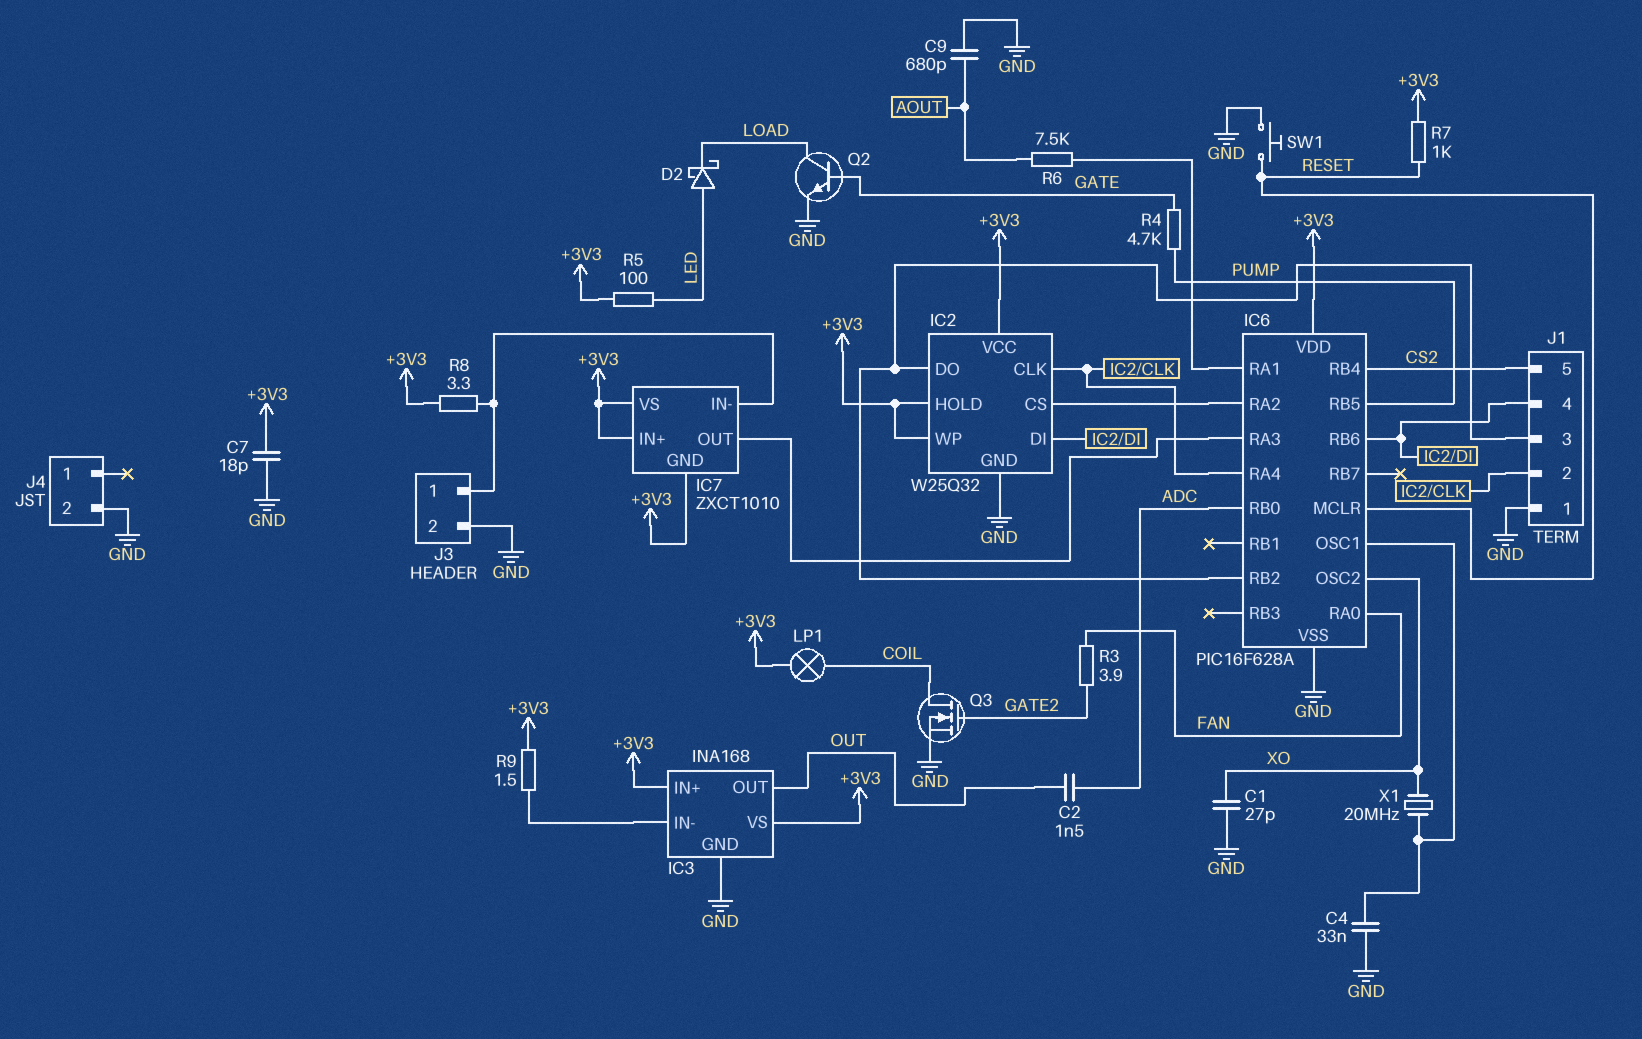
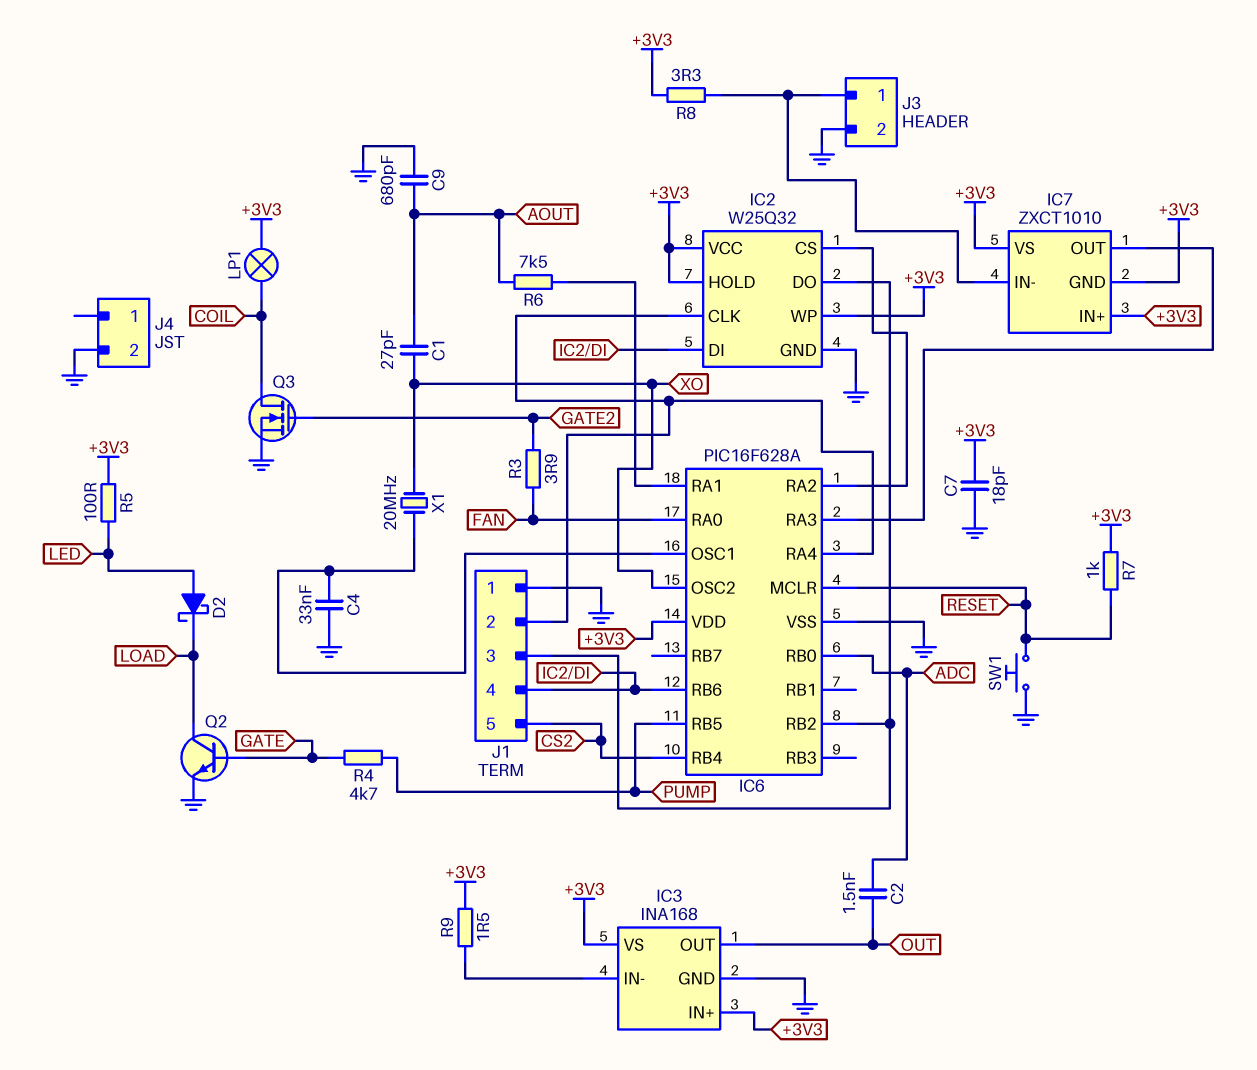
C1: 27pF (GND, XO) -> 27pF (AOUT, XO)

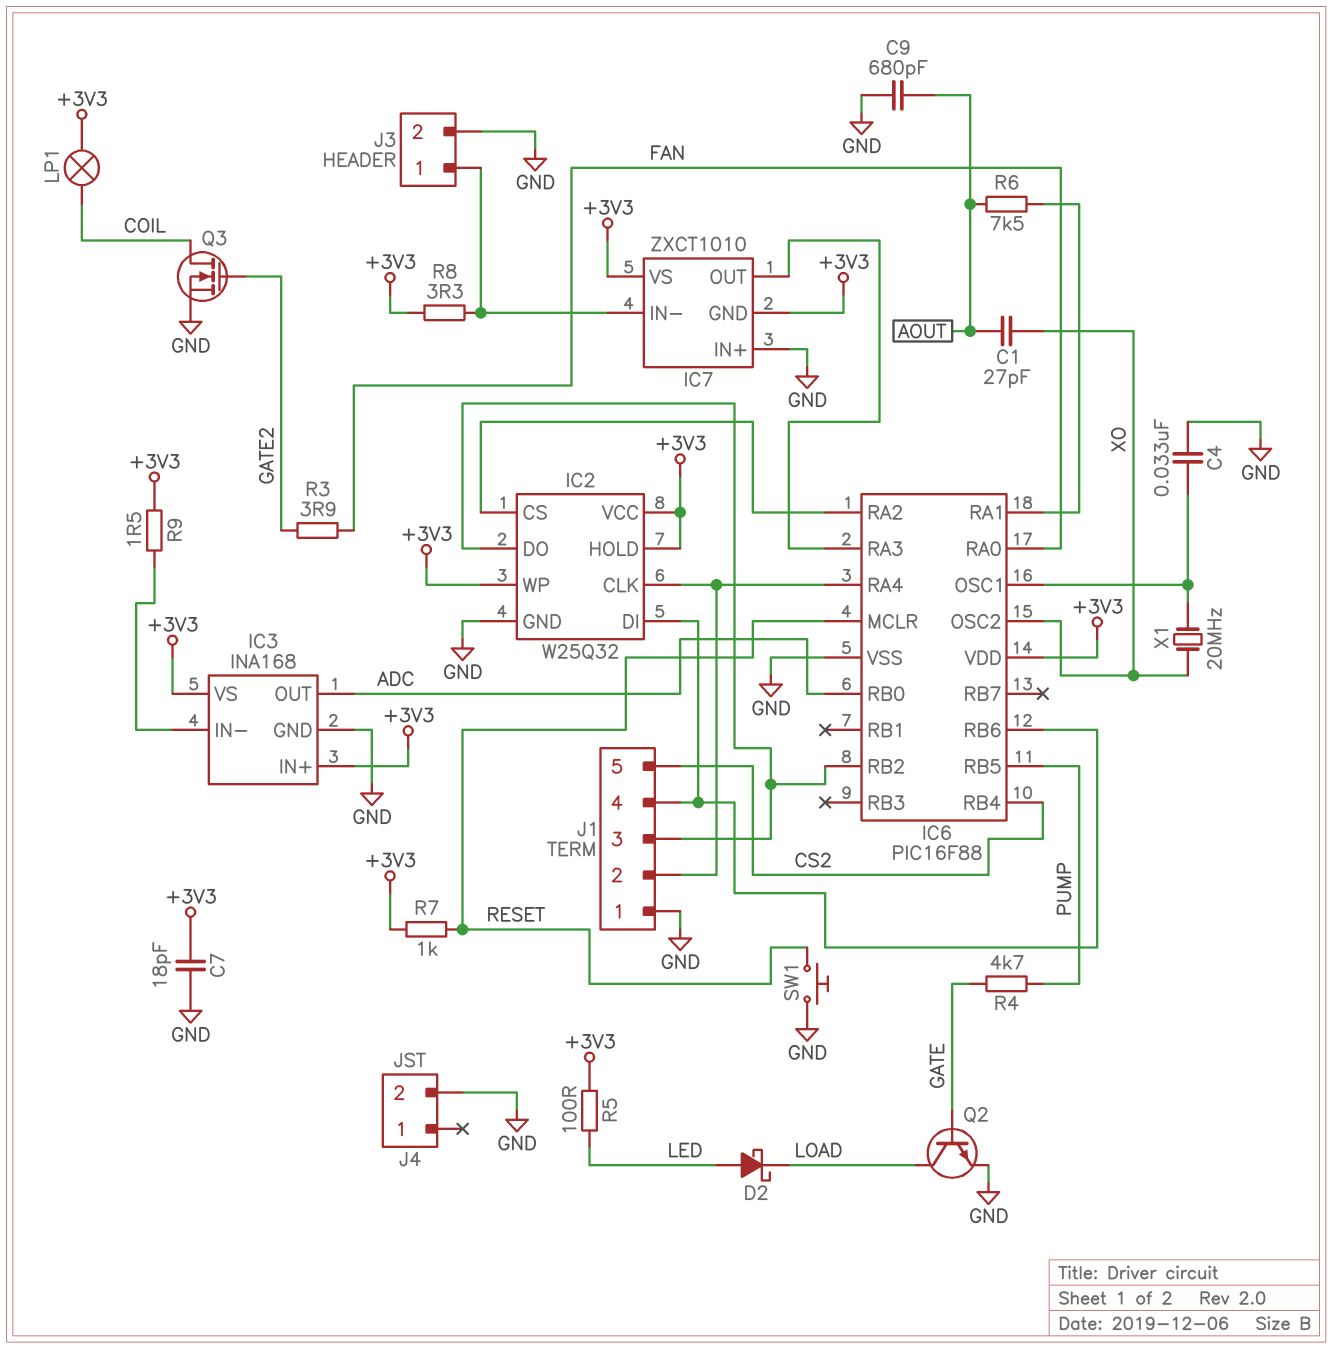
C2: 1.5nF (ADC, OUT) -> none
IC3 pin OUT: OUT -> ADC
IC6: PIC16F628A -> PIC16F88
IC7 pin IN+: +3V3 -> GND

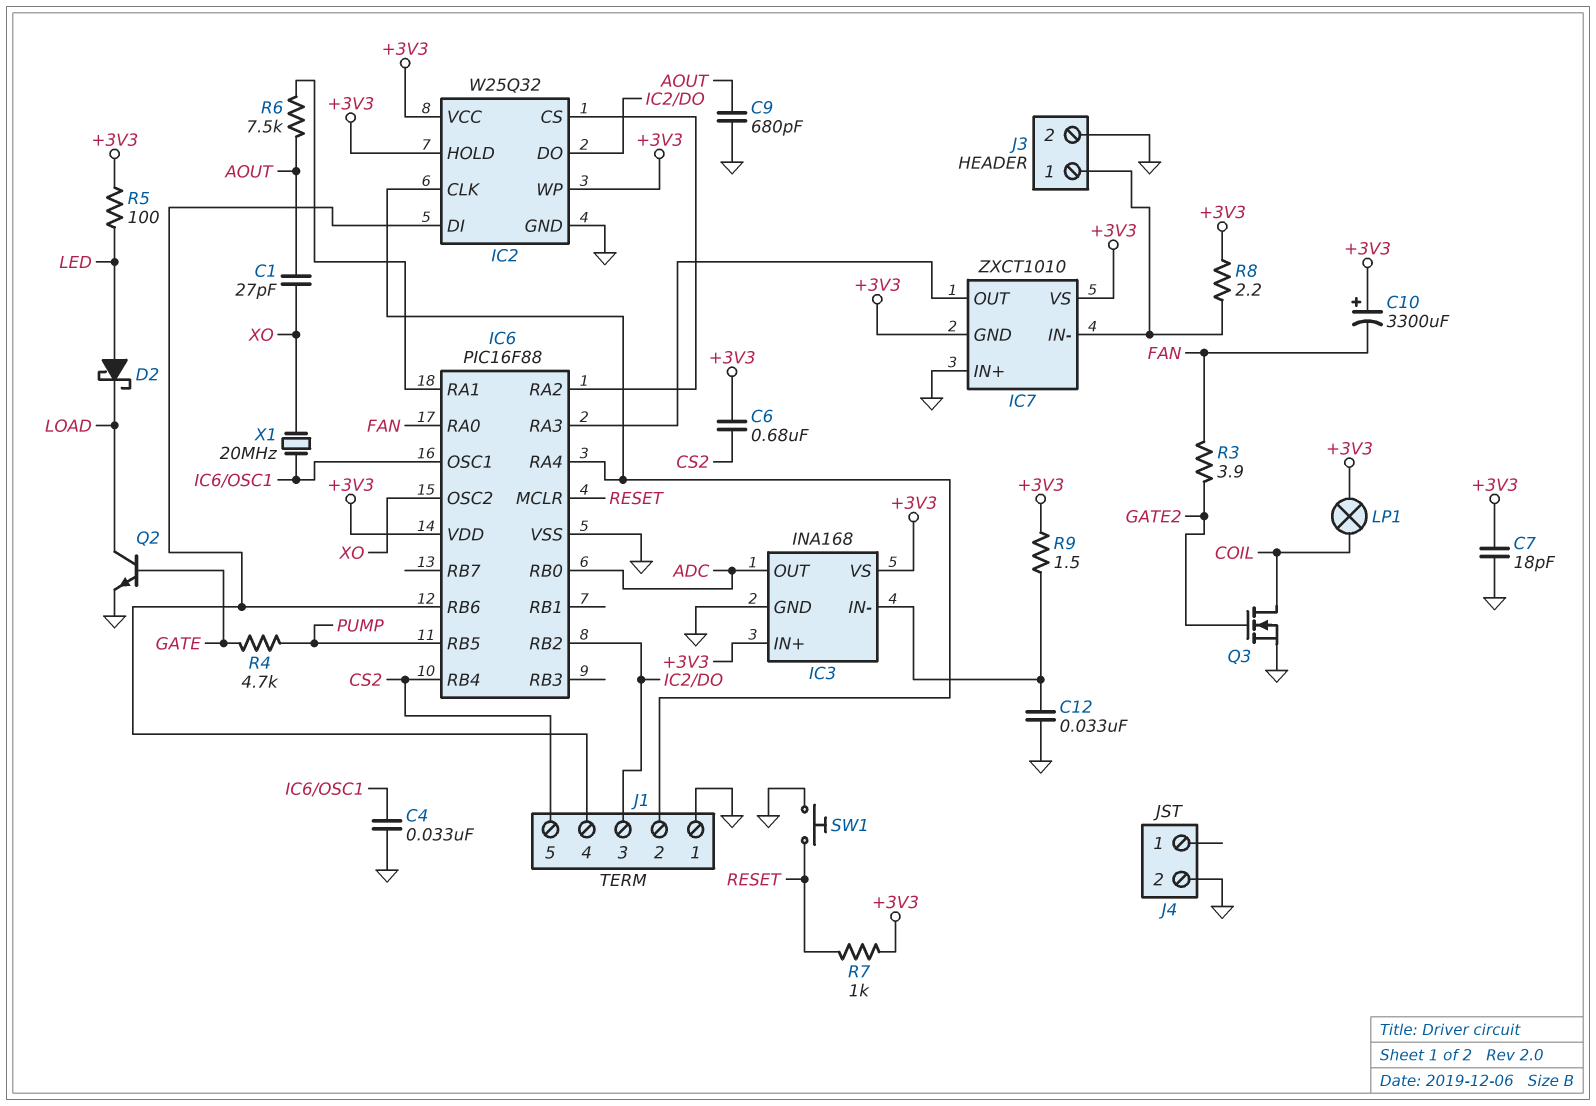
C6: none -> 680nF (+3V3, CS2)
C10: none -> 3300uF (plus +3V3, minus FAN)
C12: none -> 33nF (GND, IC3/IN-)
R8: 3.3 (+3V3, IC7/IN-) -> 2.2 (+3V3, IC7/IN-)

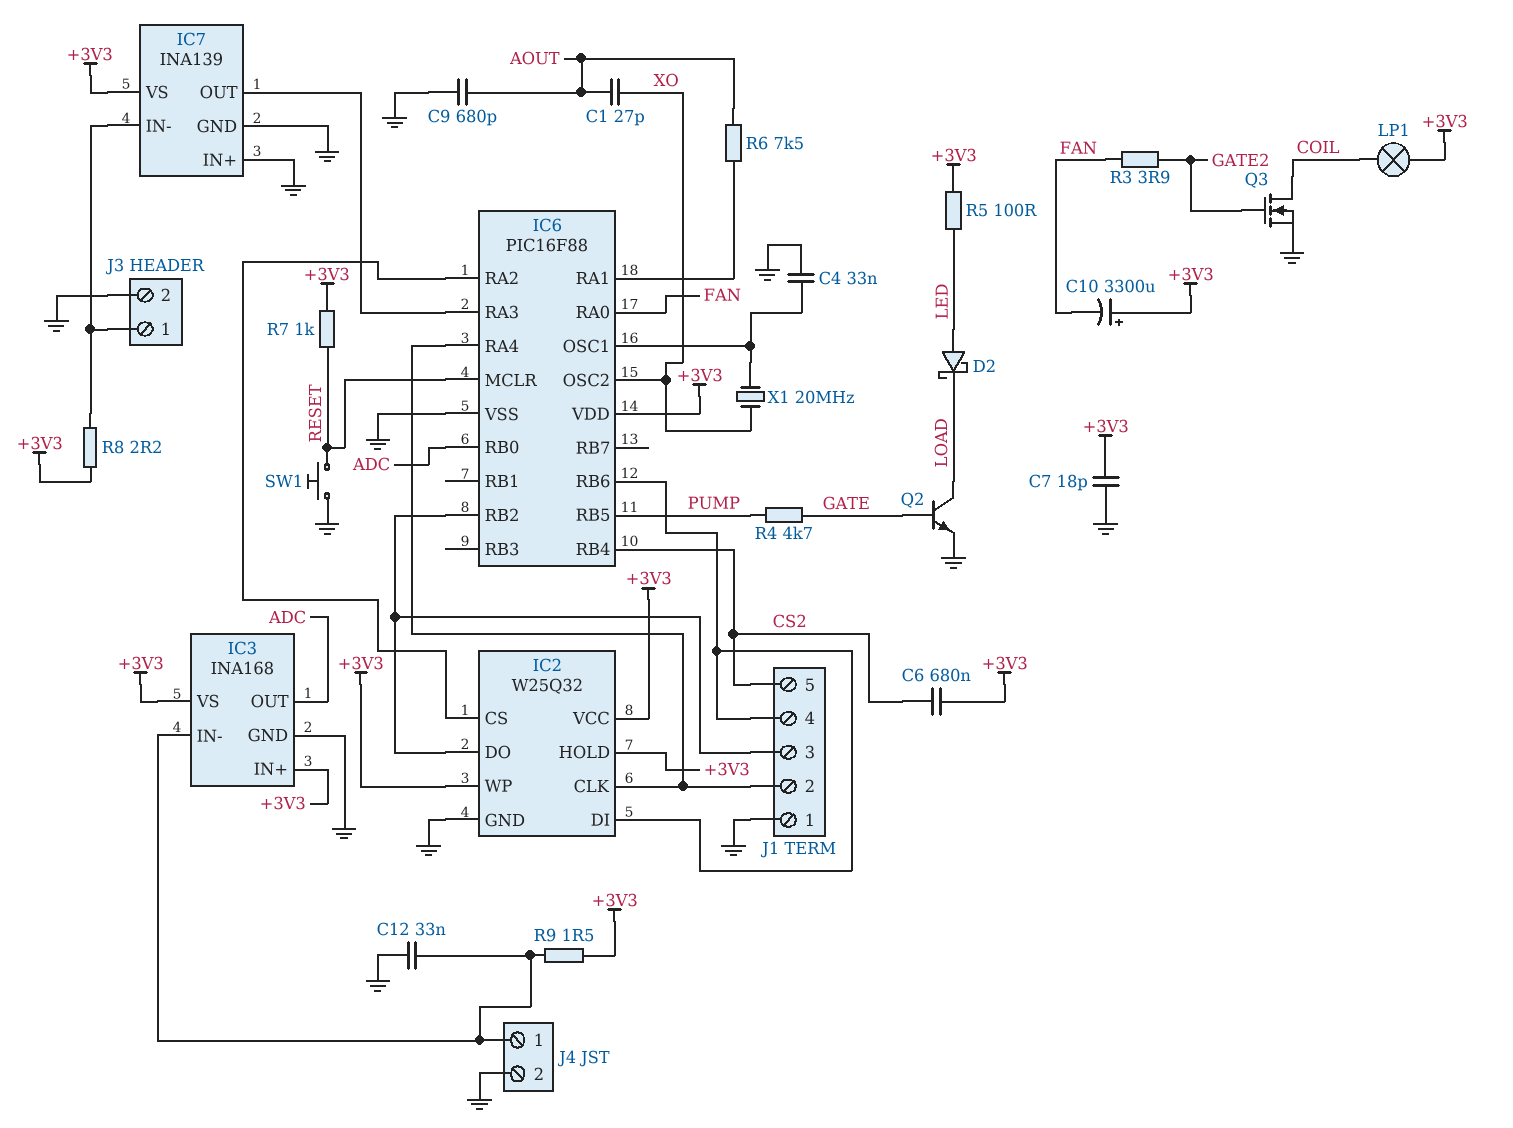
IC7: ZXCT1010 -> INA139
IC7 pin GND: +3V3 -> GND
J4 pin 1: none -> IC3/IN-

